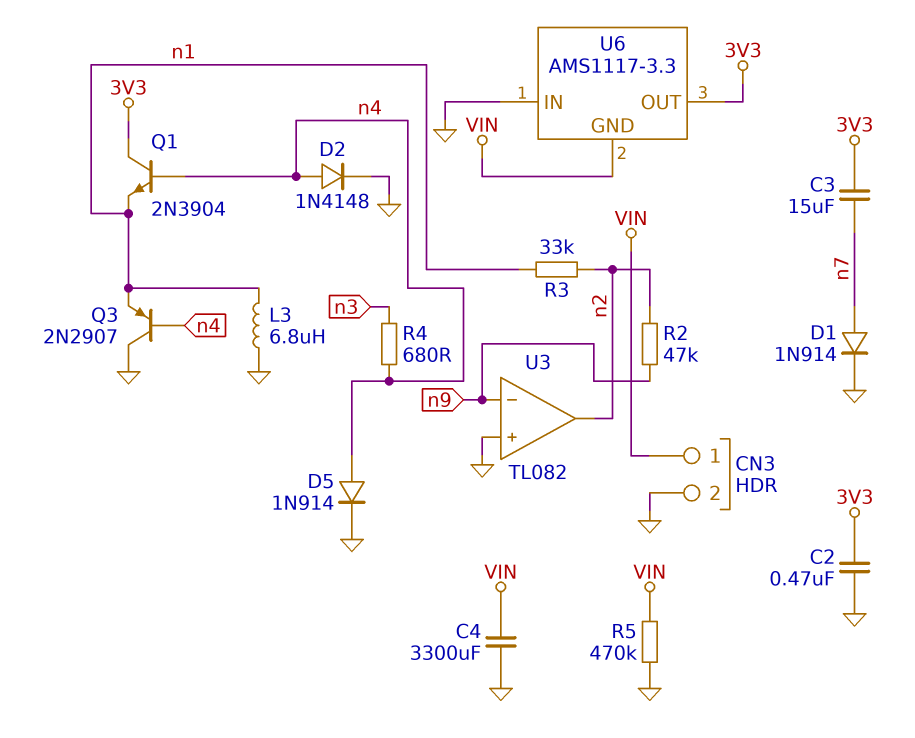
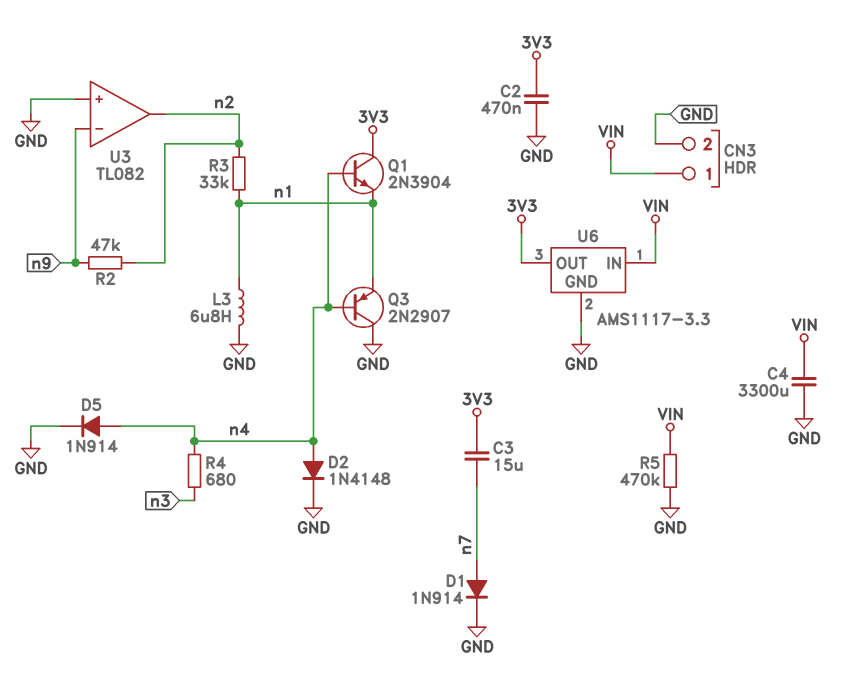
U6 pin GND: VIN -> GND
U6 pin IN: GND -> VIN

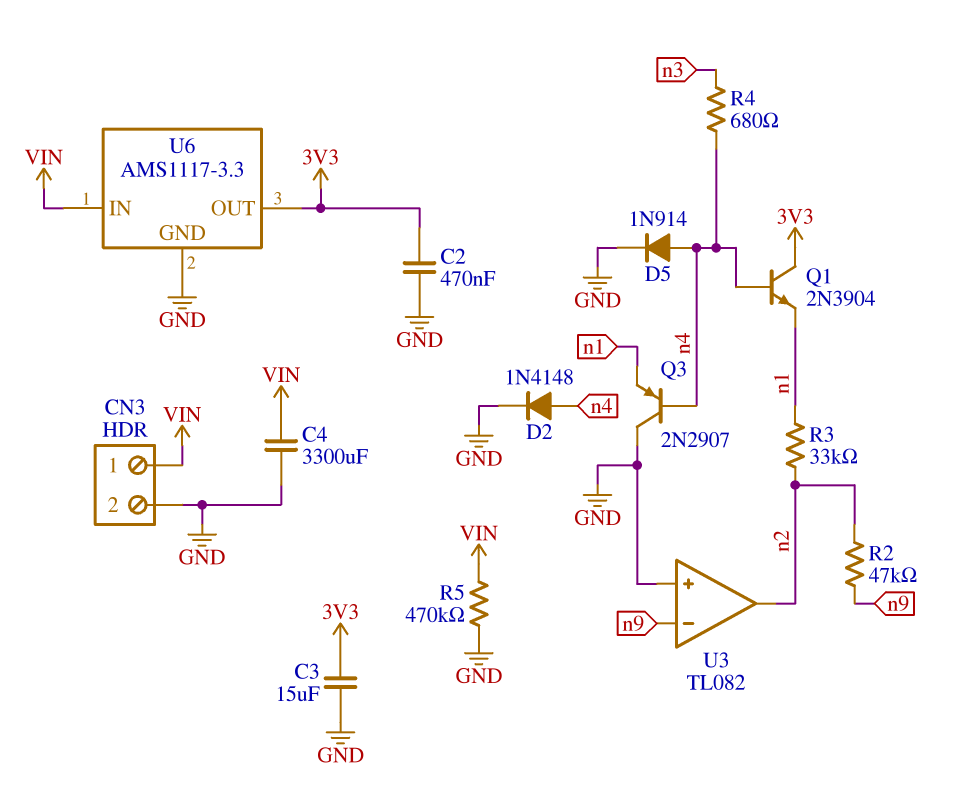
C3: 15uF (3V3, n7) -> 15uF (3V3, GND)
D1: diode 1N914 (A n7, K GND) -> none
L3: 6.8uH (GND, n1) -> none

